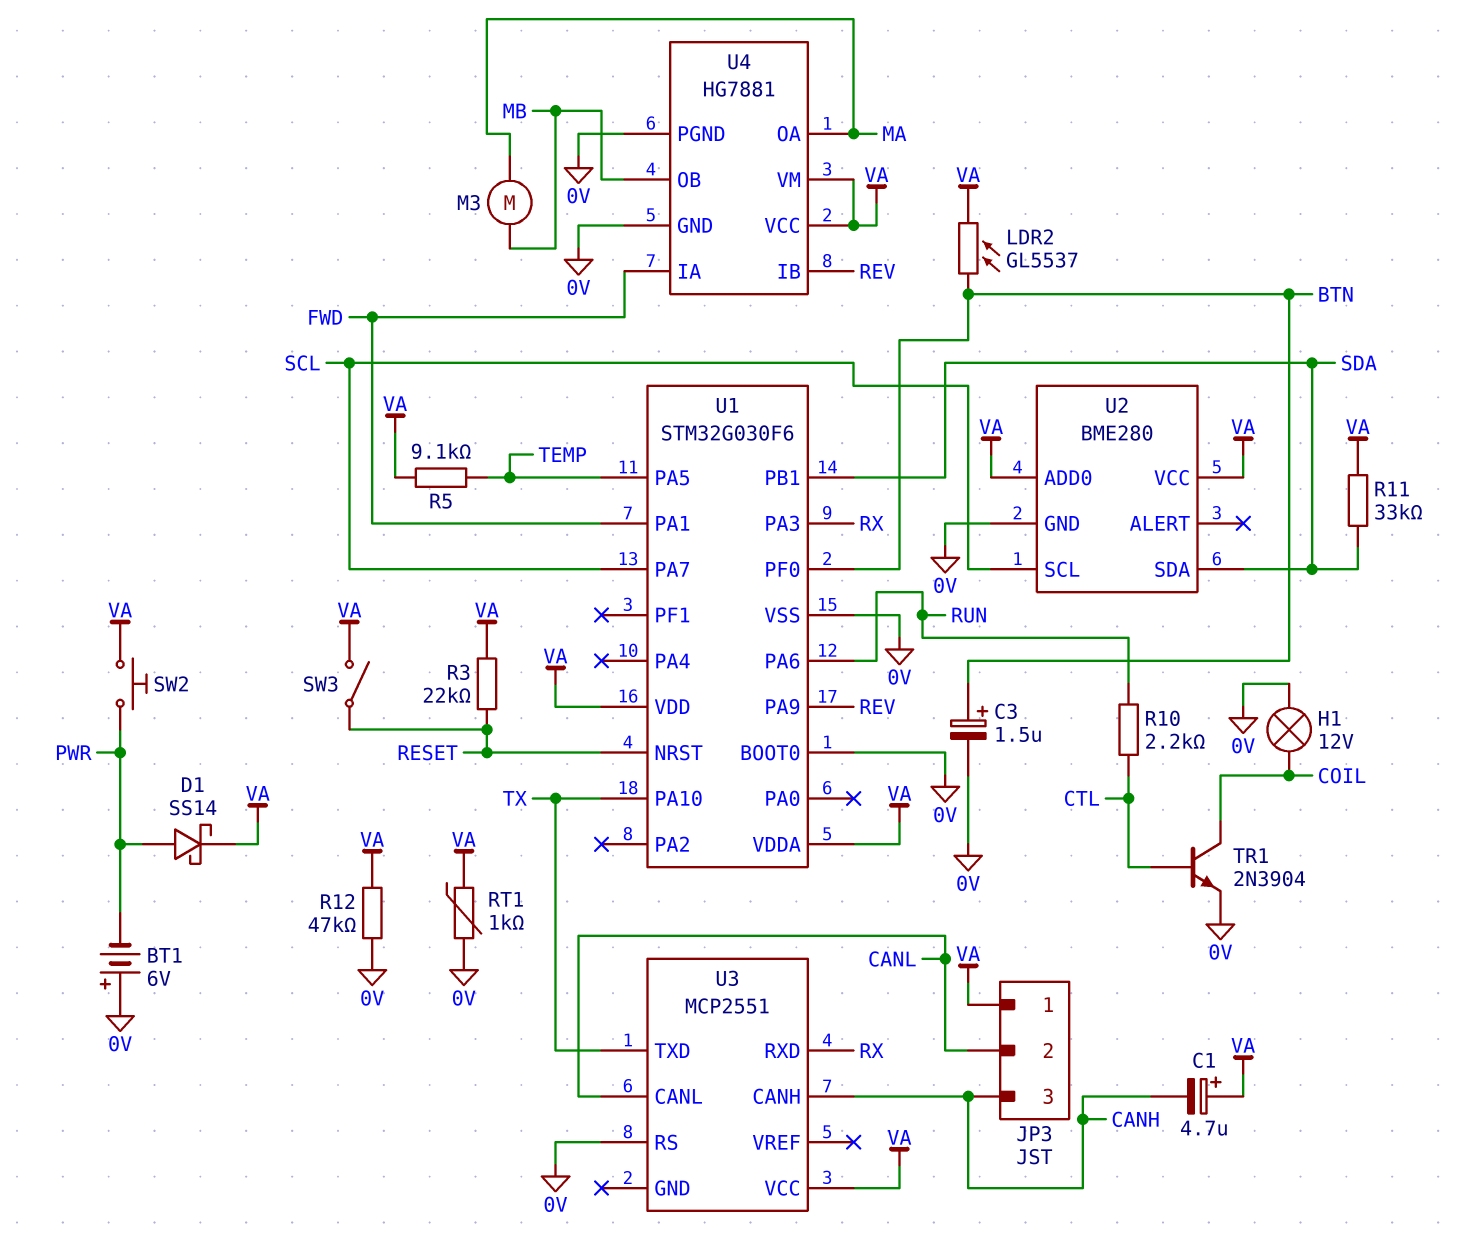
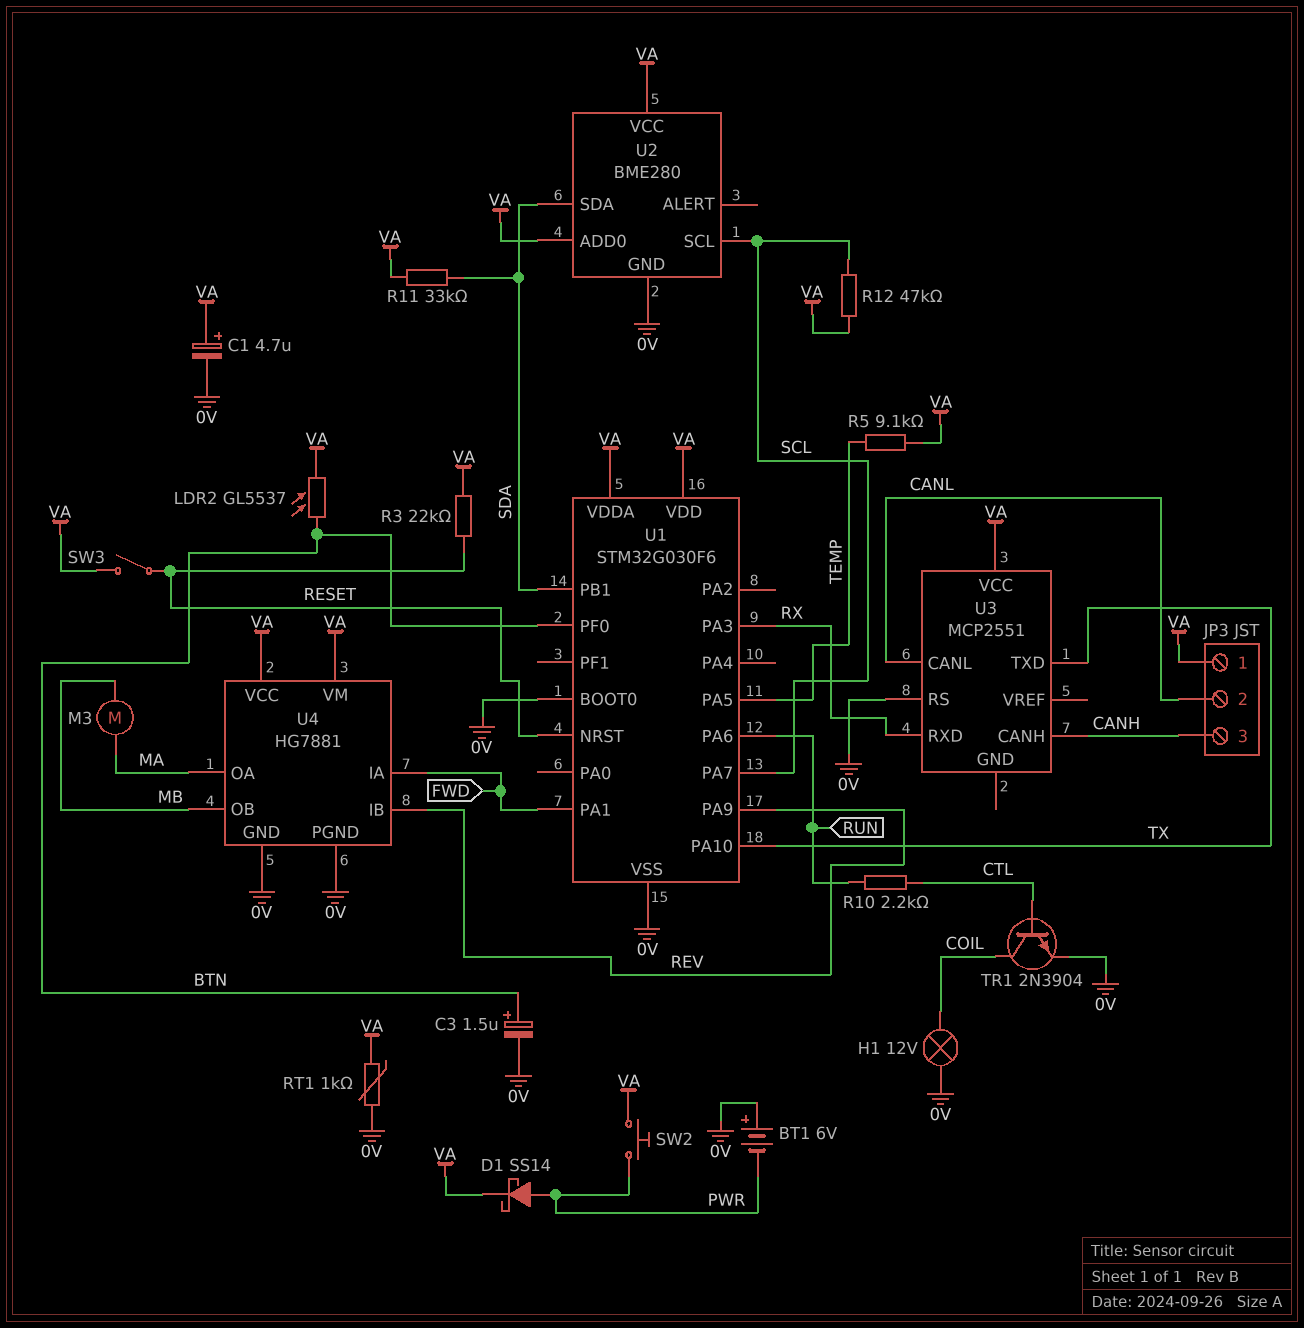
C1: 4.7uF (plus VA, minus CANH) -> 4.7uF (plus VA, minus 0V)
R12: 47k (0V, VA) -> 47k (SCL, VA)

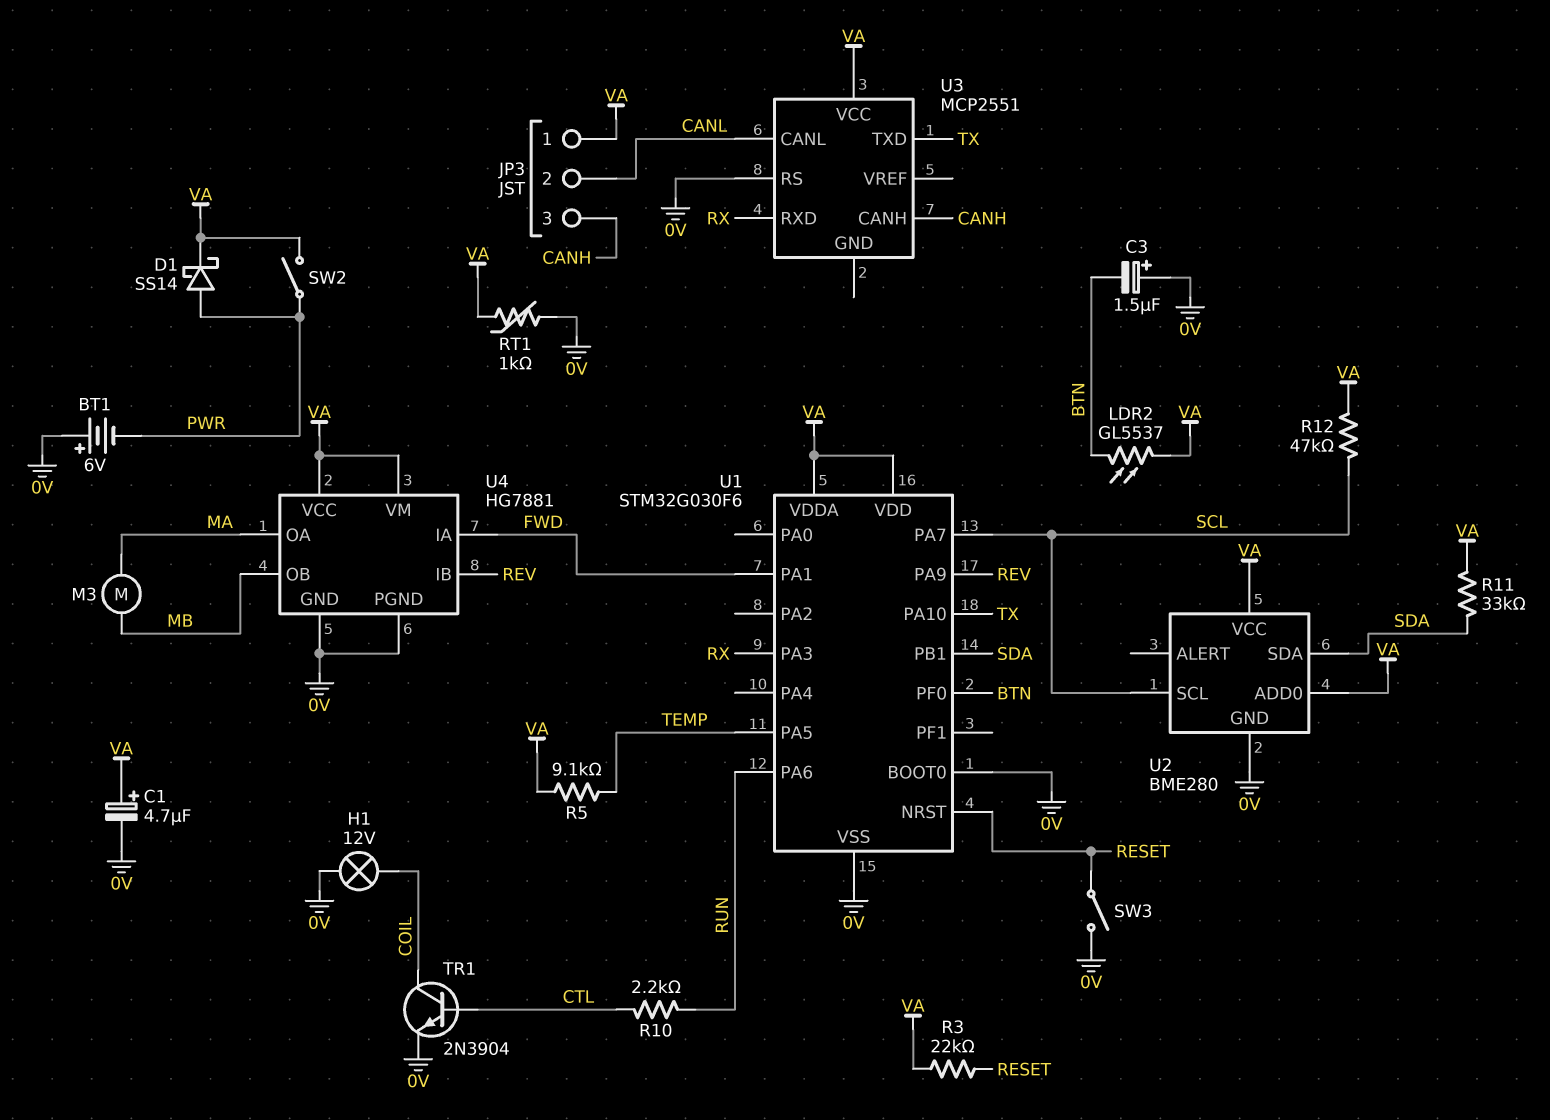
C3: 1.5uF (plus BTN, minus 0V) -> 1.5uF (plus 0V, minus BTN)
SW2: button (PWR, VA) -> switch (PWR, VA)
SW3: switch (RESET, VA) -> switch (0V, RESET)

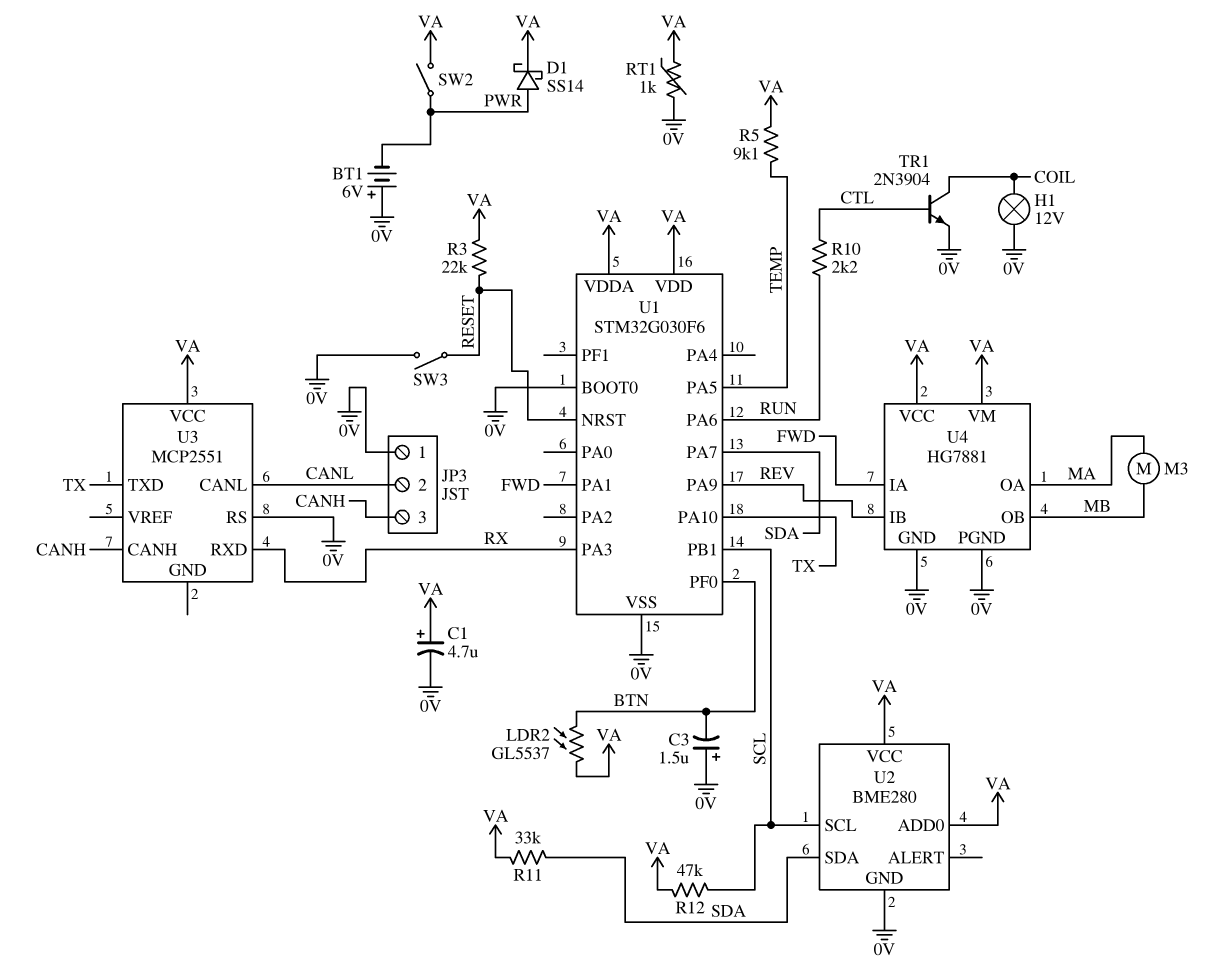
JP3 pin 1: VA -> 0V
U1 pin PA7: SCL -> SDA
U1 pin PB1: SDA -> SCL

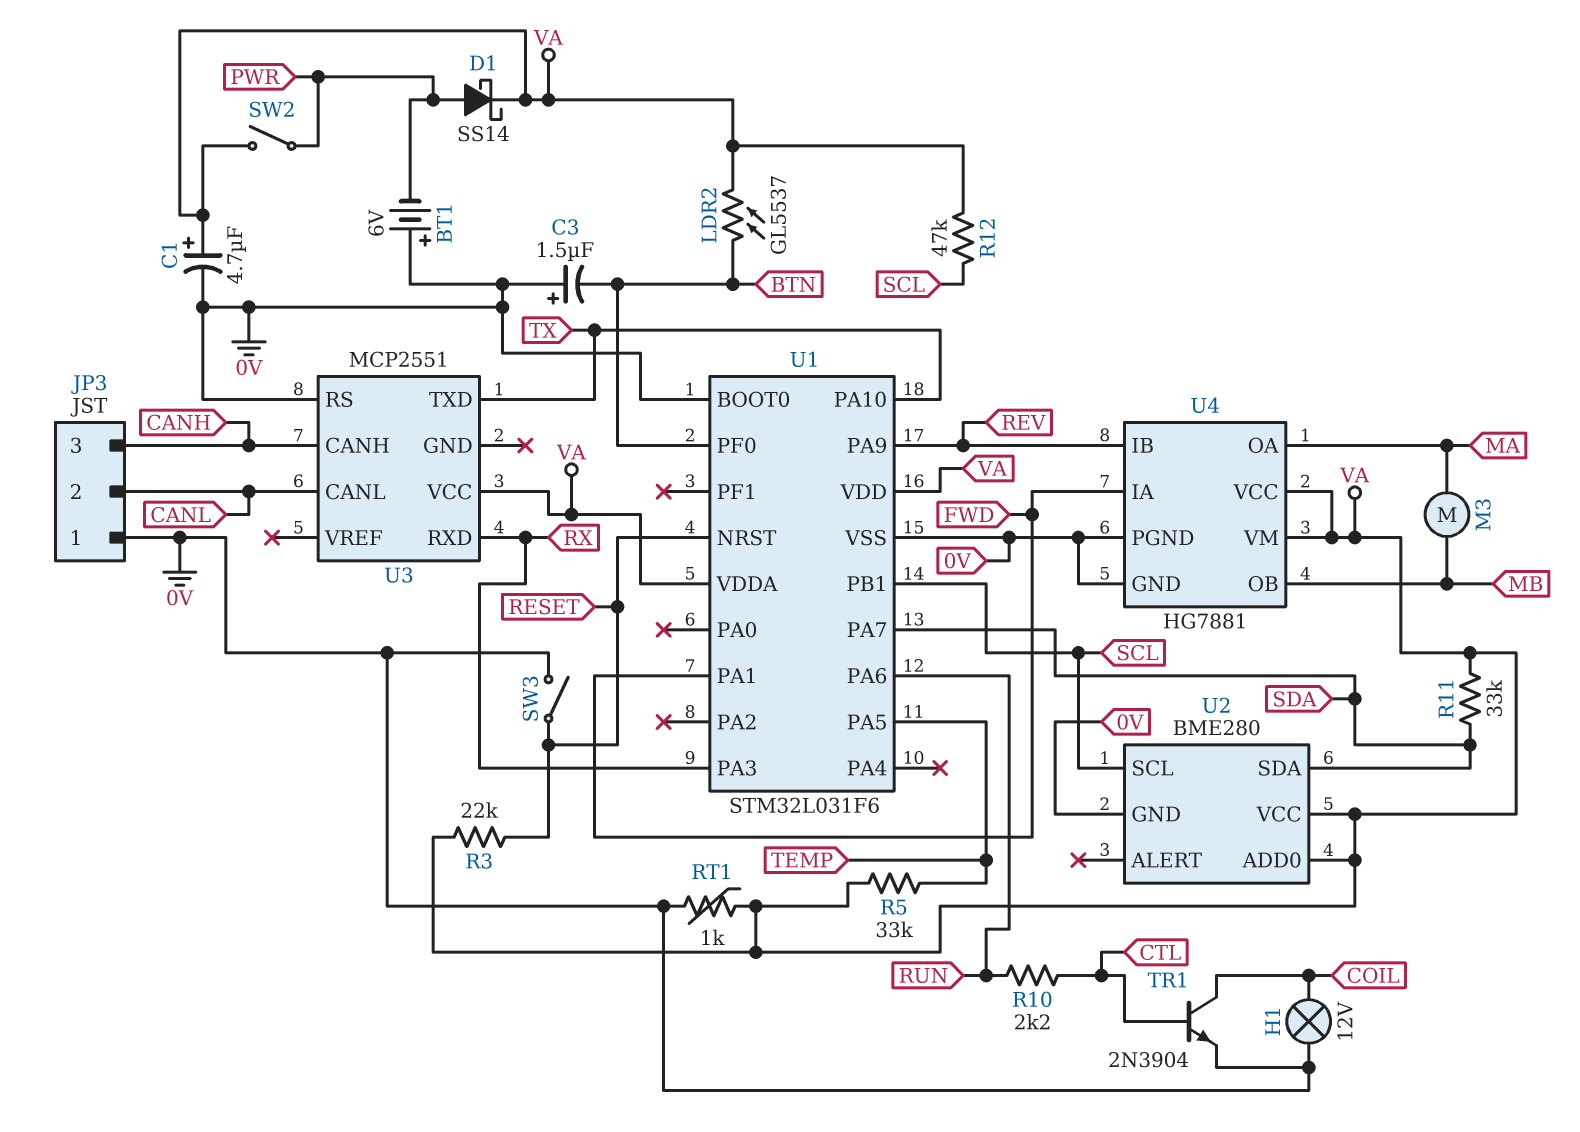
R5: 9.1k (TEMP, VA) -> 33k (TEMP, VA)
U1: STM32G030F6 -> STM32L031F6

